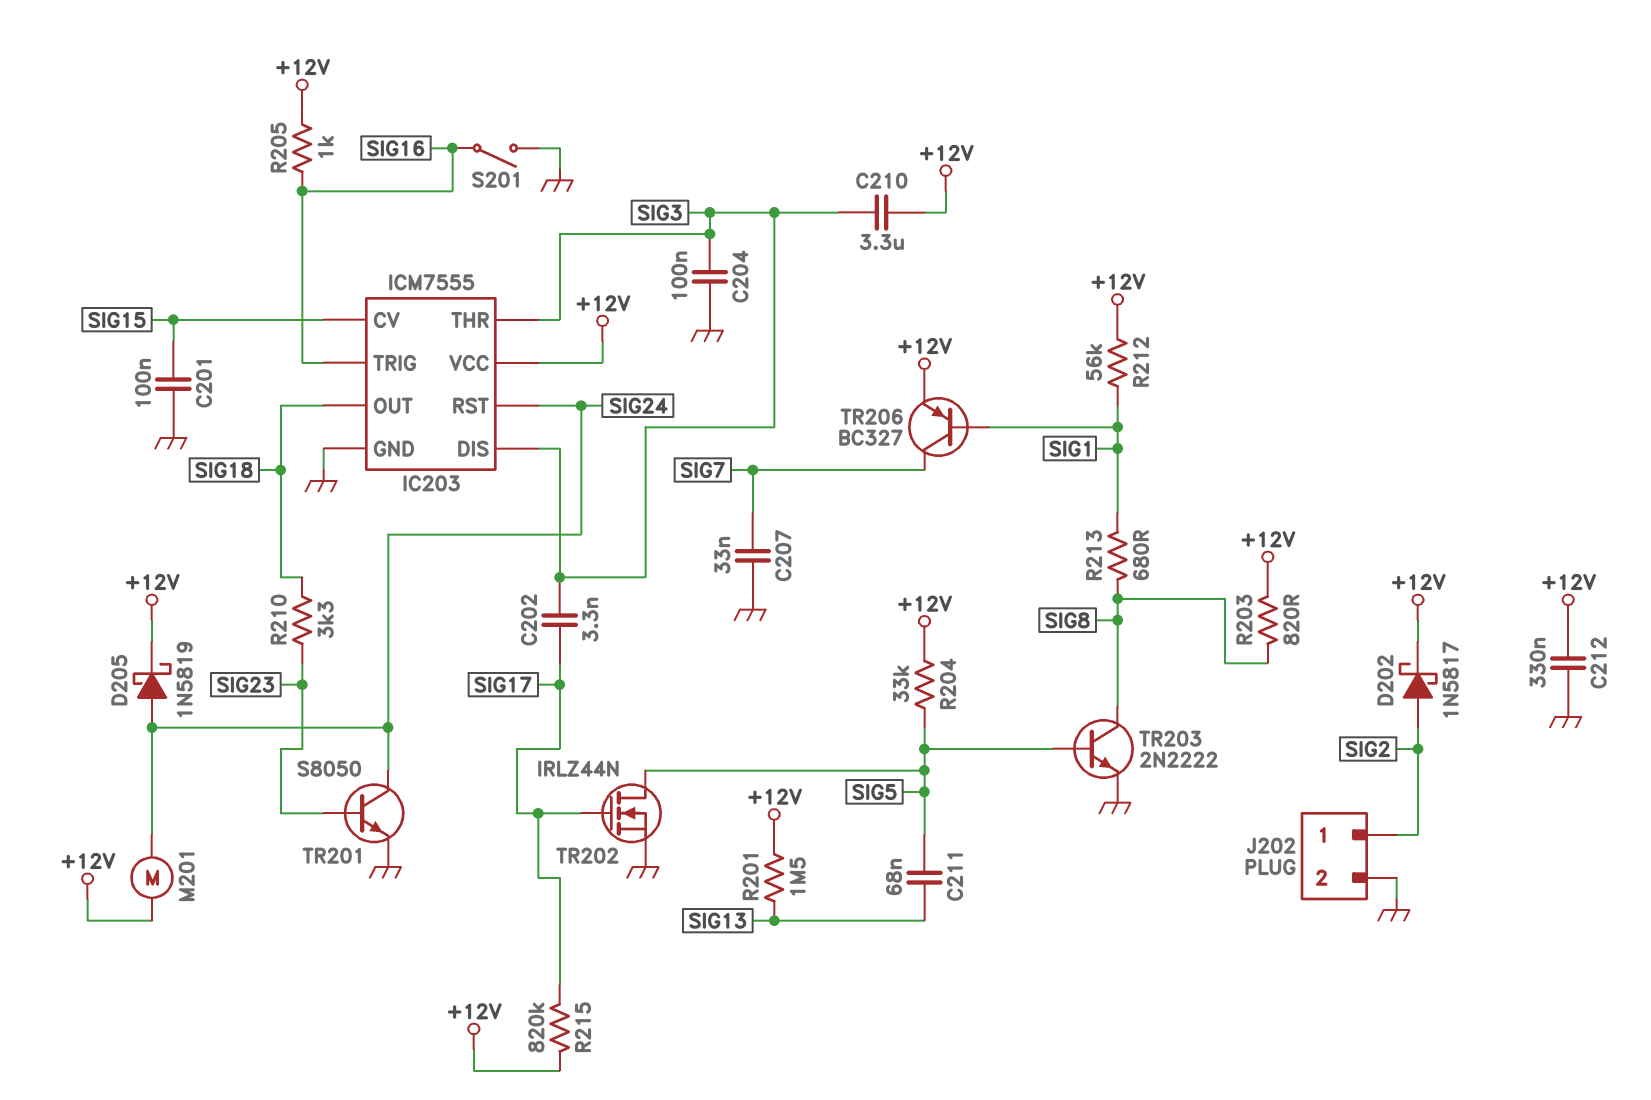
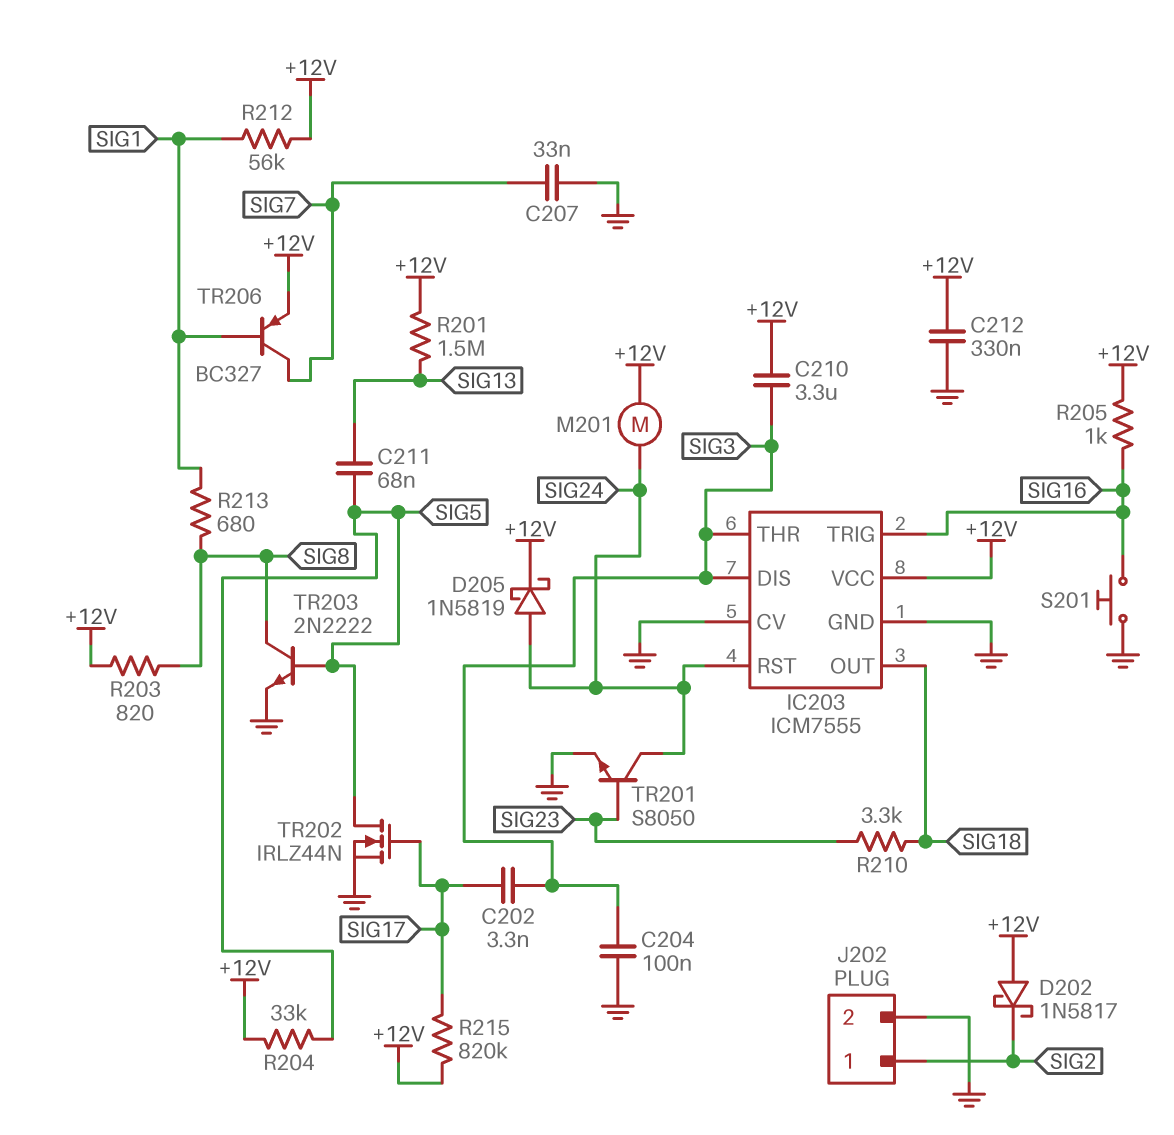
C201: 100nF (GND, SIG15) -> none
D202: schottky 1N5817 (A SIG2, K +12V) -> schottky 1N5817 (A +12V, K SIG2)
IC203 pin CV: SIG15 -> GND
S201: switch (GND, SIG16) -> button (GND, SIG16)

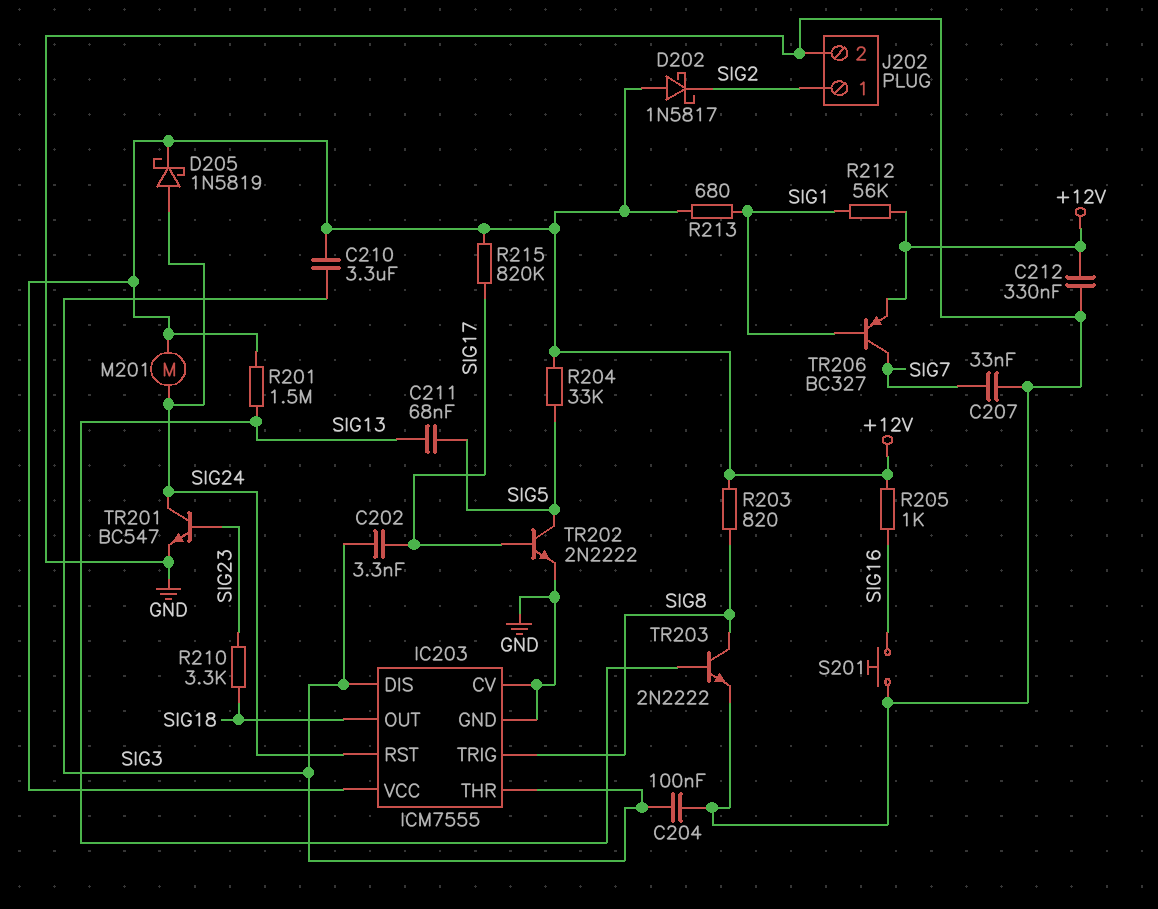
IC203 pin TRIG: SIG16 -> SIG8
R213: 680 (SIG1, SIG8) -> 680 (+12V, SIG1)
TR201: NPN S8050 (B SIG23, C SIG24, E GND) -> NPN BC547 (B SIG23, C SIG24, E GND)
TR202: NMOS IRLZ44N (G SIG17, D SIG5, S GND) -> NPN 2N2222 (B SIG17, C SIG5, E GND)
TR203: NPN 2N2222 (B SIG5, C SIG8, E GND) -> NPN 2N2222 (B SIG13, C SIG8, E GND)

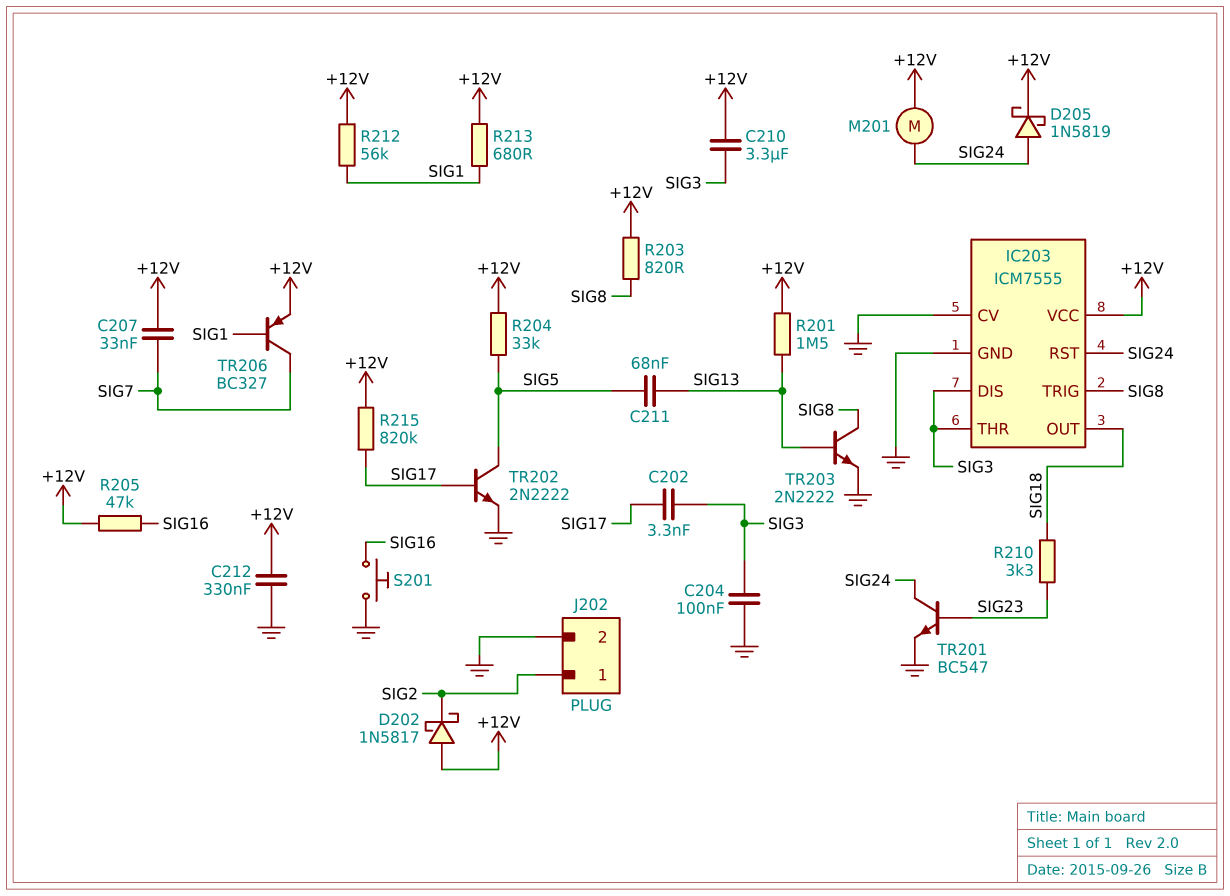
C207: 33nF (GND, SIG7) -> 33nF (+12V, SIG7)
R205: 1k (+12V, SIG16) -> 47k (+12V, SIG16)

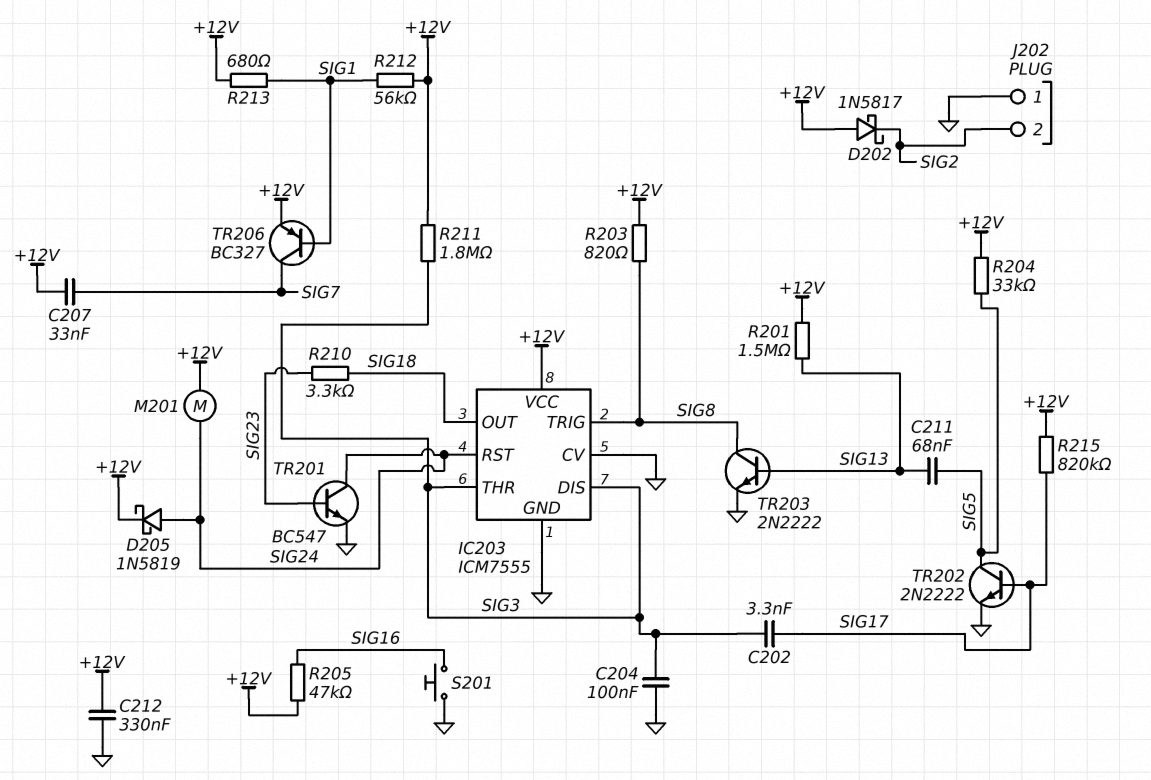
C210: 3.3uF (+12V, SIG3) -> none
J202 pin 1: SIG2 -> GND
J202 pin 2: GND -> SIG2
R211: none -> 1.8M (+12V, SIG3)

